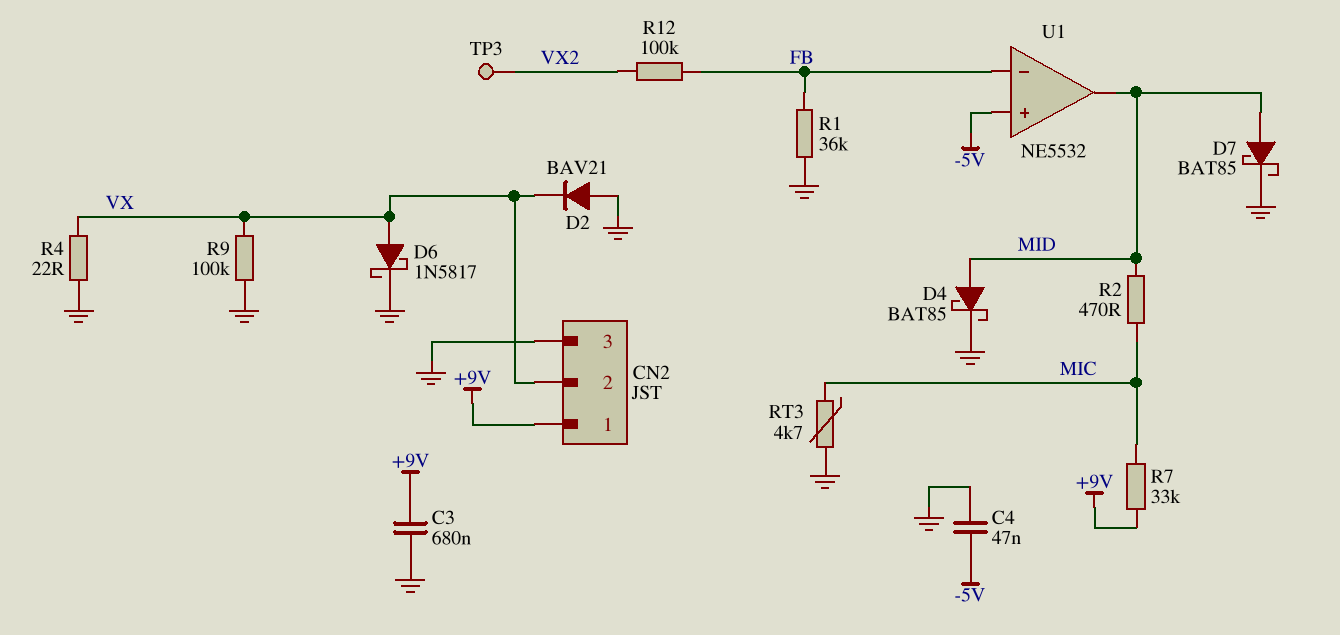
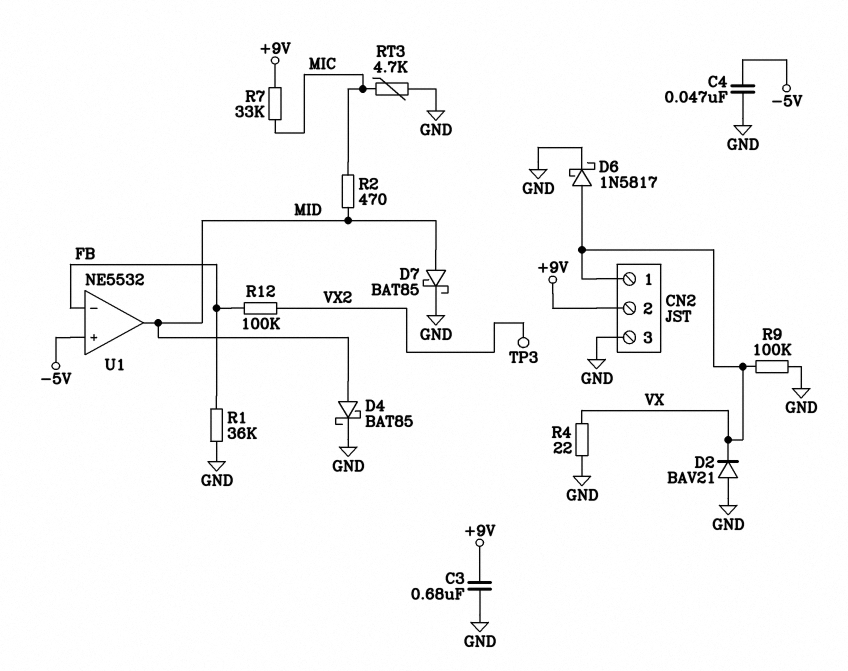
CN2 pin 1: +9V -> VX
CN2 pin 2: VX -> +9V

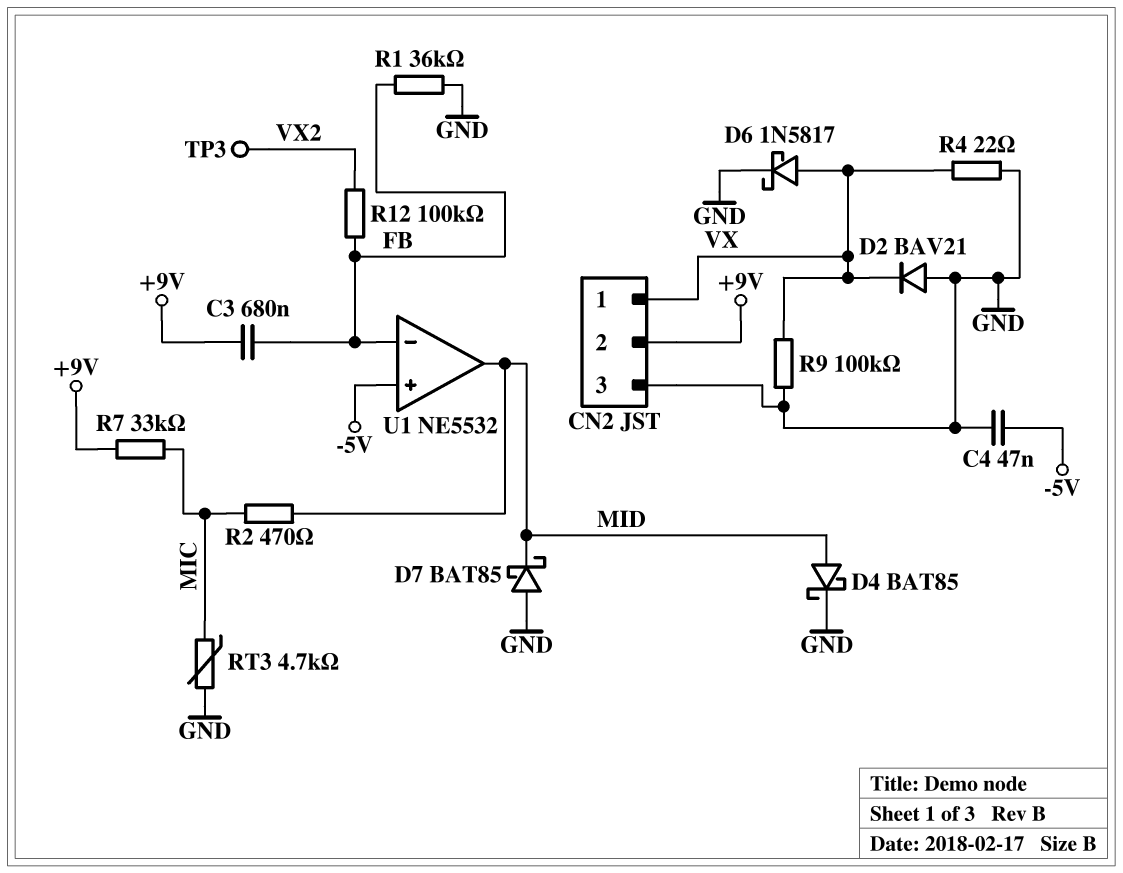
C3: 680nF (+9V, GND) -> 680nF (+9V, FB)
D7: schottky BAT85 (A MID, K GND) -> schottky BAT85 (A GND, K MID)

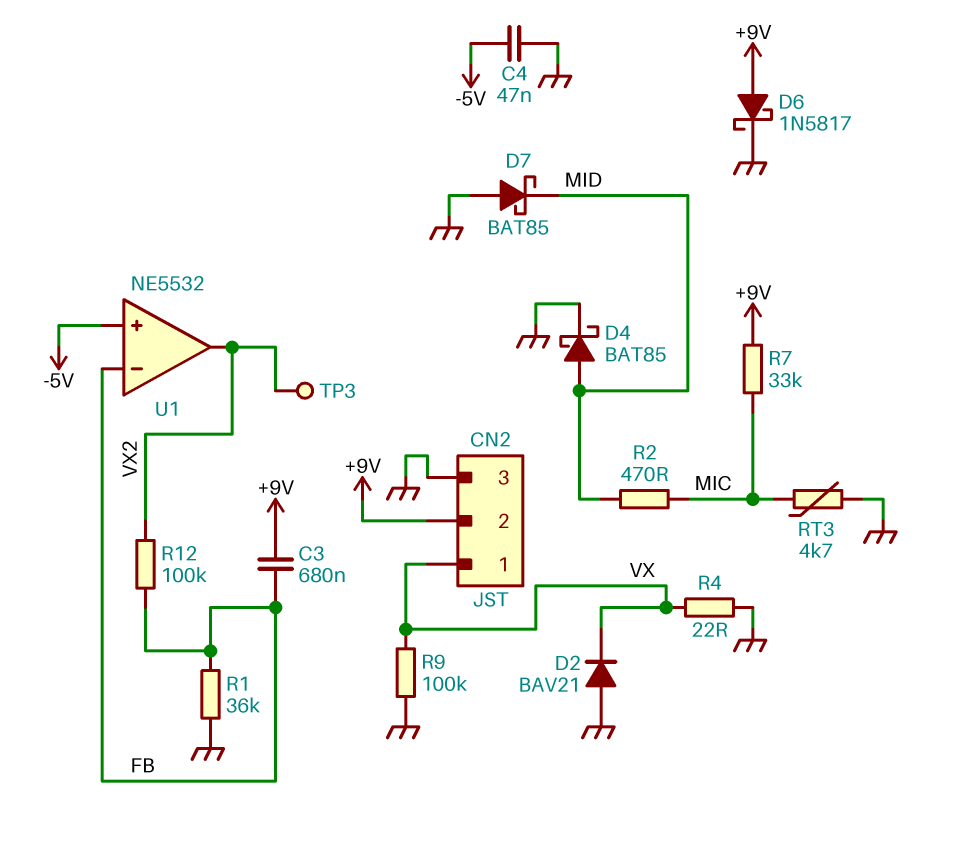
D6: schottky 1N5817 (A VX, K GND) -> schottky 1N5817 (A +9V, K GND)
U1 pin out: MID -> VX2

